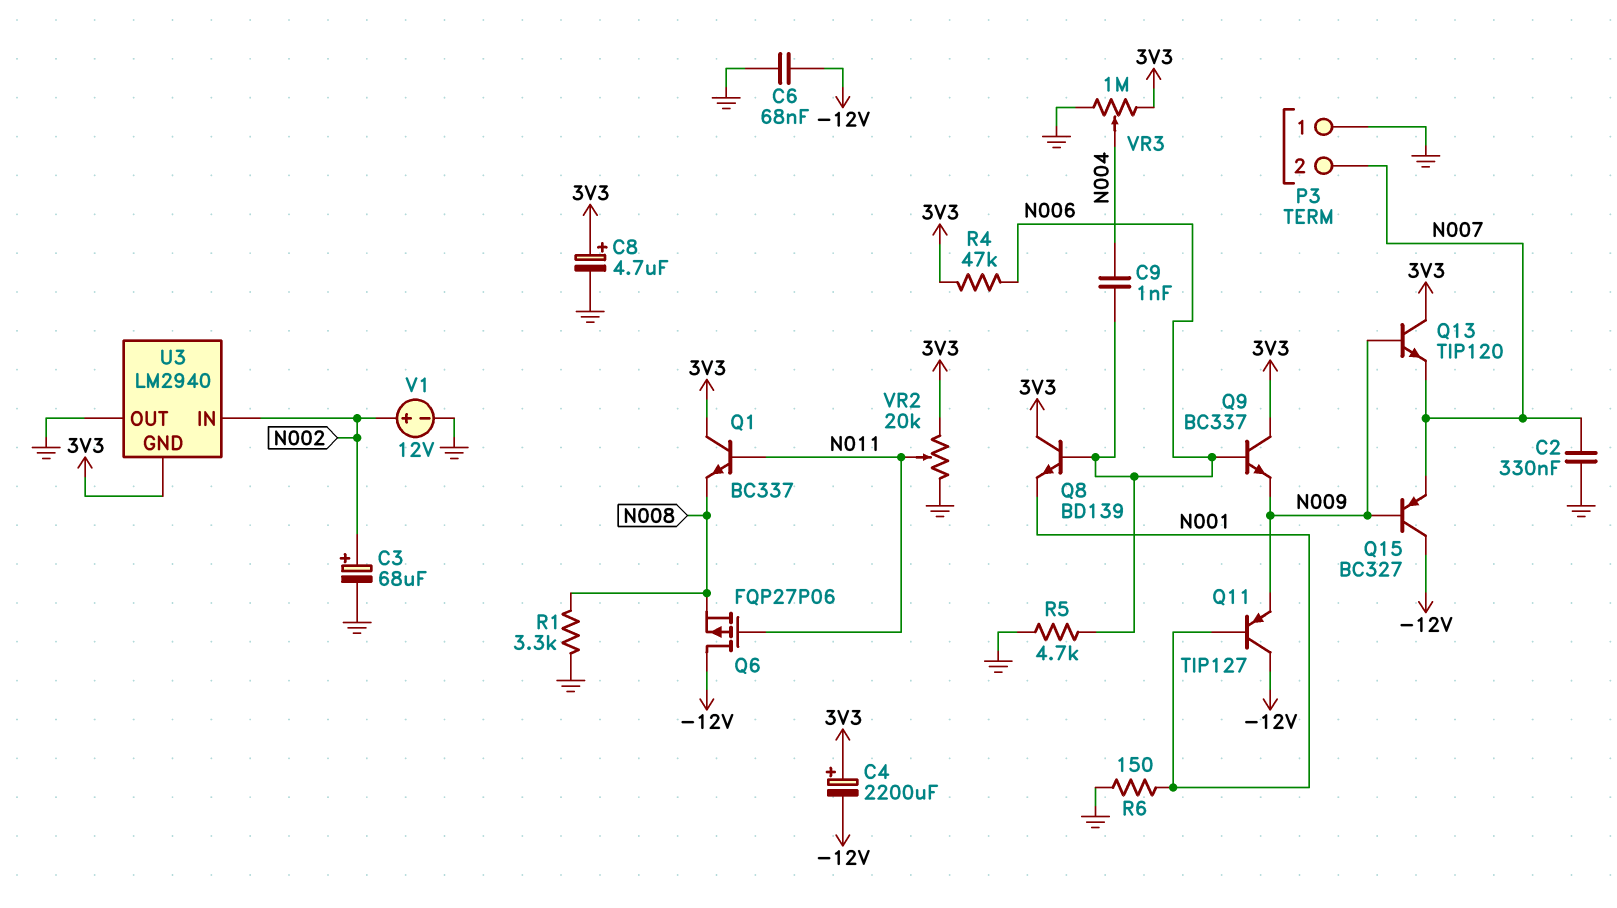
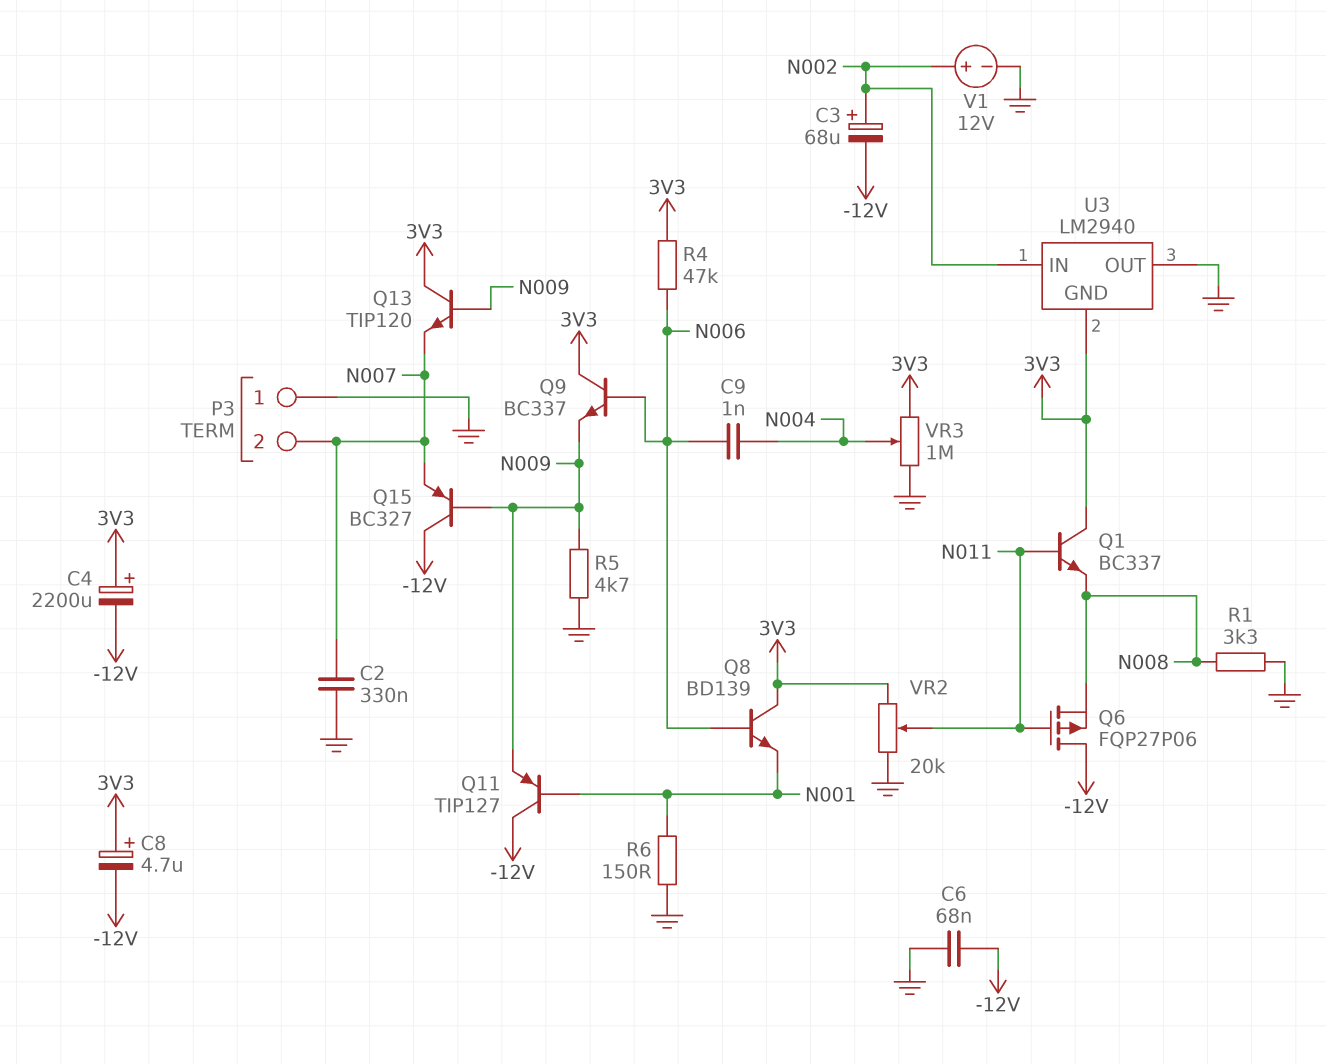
C3: 68uF (plus N002, minus GND) -> 68uF (plus N002, minus -12V)
C8: 4.7uF (plus 3V3, minus GND) -> 4.7uF (plus 3V3, minus -12V)
R5: 4.7k (GND, N006) -> 4.7k (GND, N009)

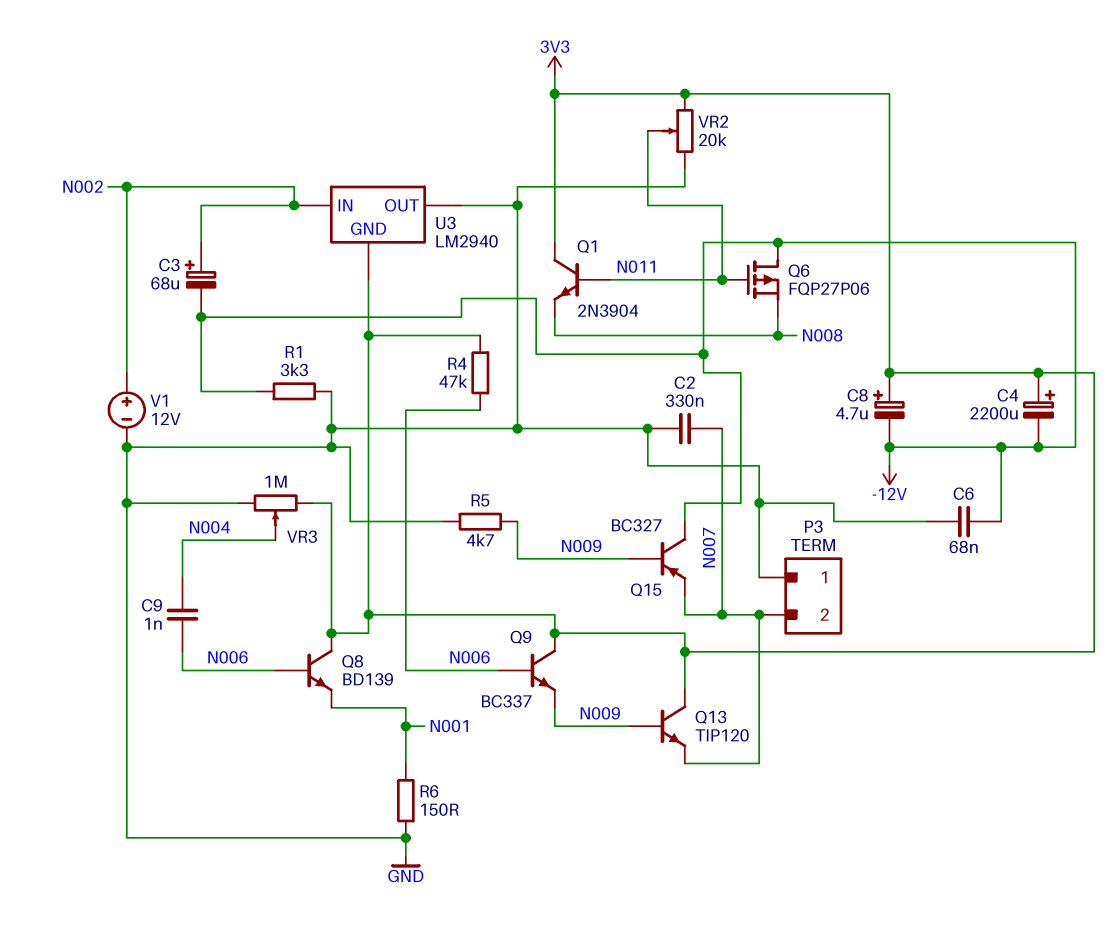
Q1: NPN BC337 (B N011, C 3V3, E N008) -> NPN 2N3904 (B N011, C 3V3, E N008)
Q11: PNP TIP127 (B N001, C -12V, E N009) -> none
R1: 3.3k (GND, N008) -> 3.3k (-12V, GND)

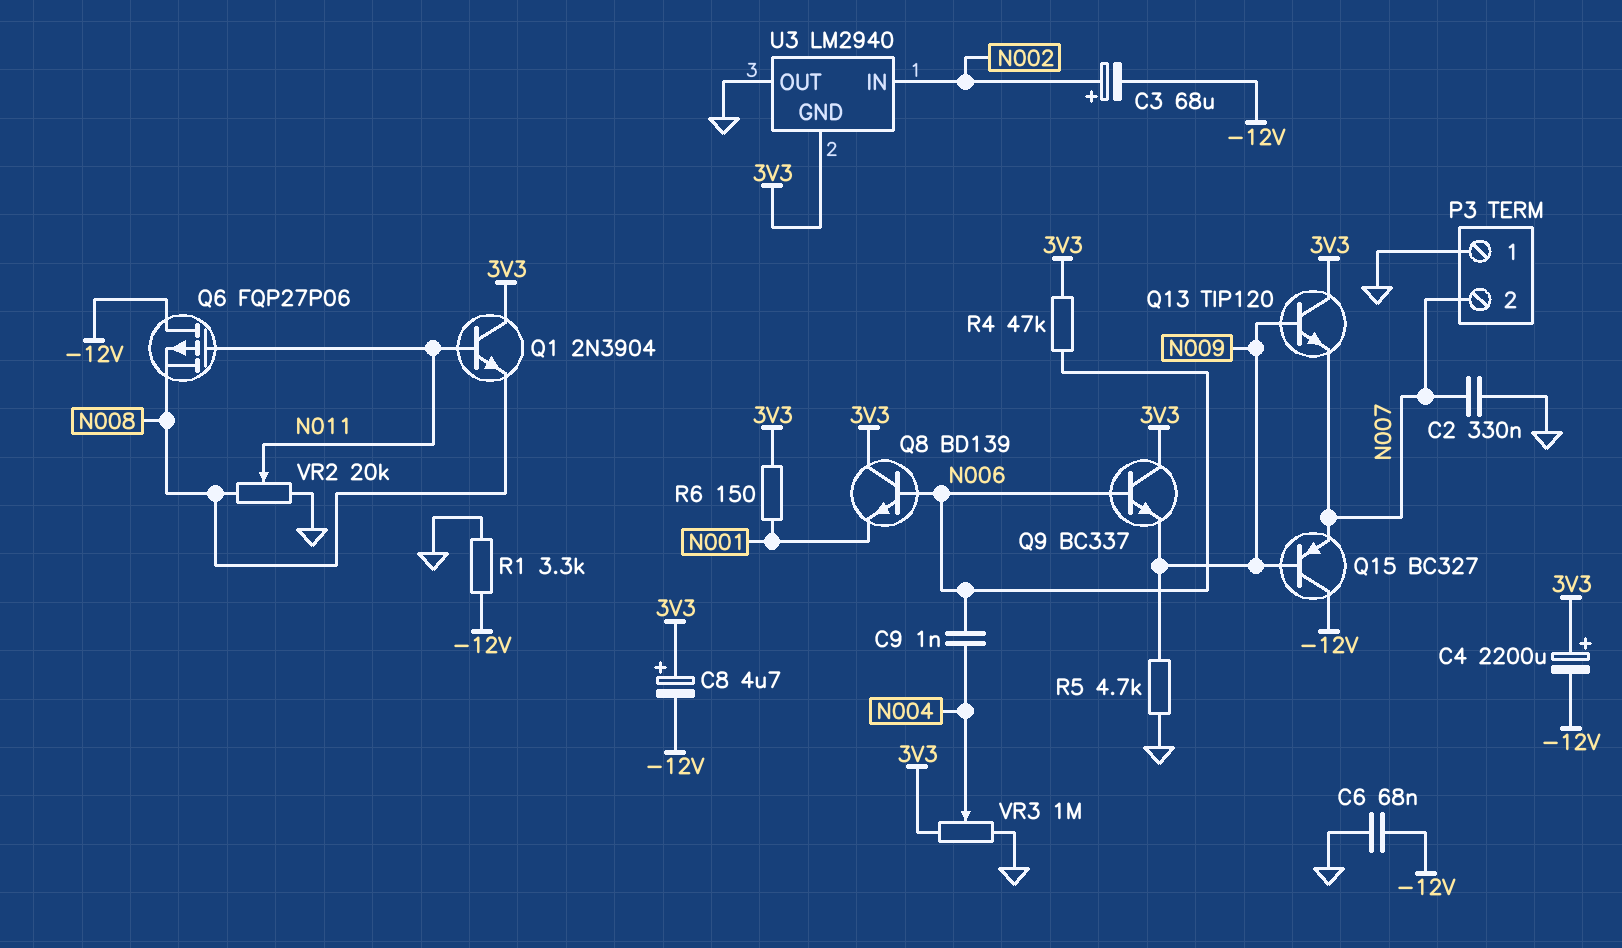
R6: 150 (GND, N001) -> 150 (3V3, N001)
V1: 12V (plus N002, minus GND) -> none
VR2: 20k (3V3, GND, wiper N011) -> 20k (GND, N008, wiper N011)

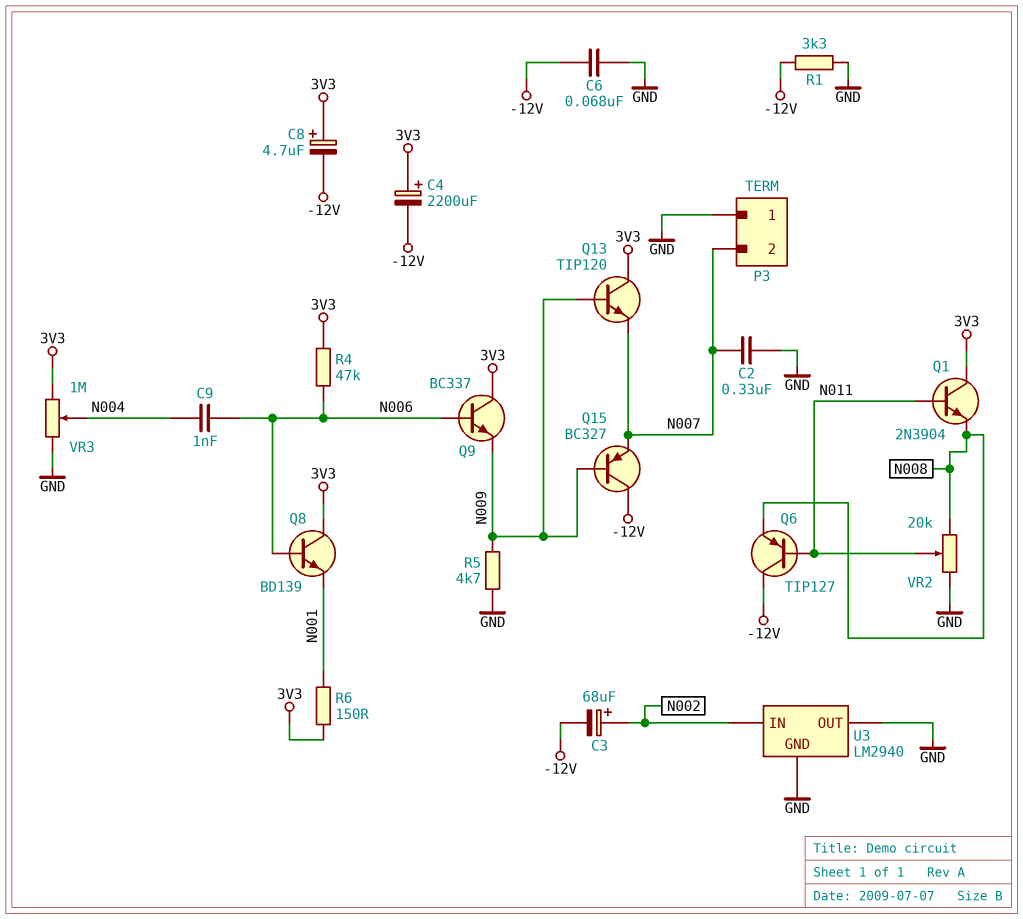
Q6: PMOS FQP27P06 (G N011, D -12V, S N008) -> PNP TIP127 (B N011, C -12V, E N008)
U3 pin GND: 3V3 -> GND

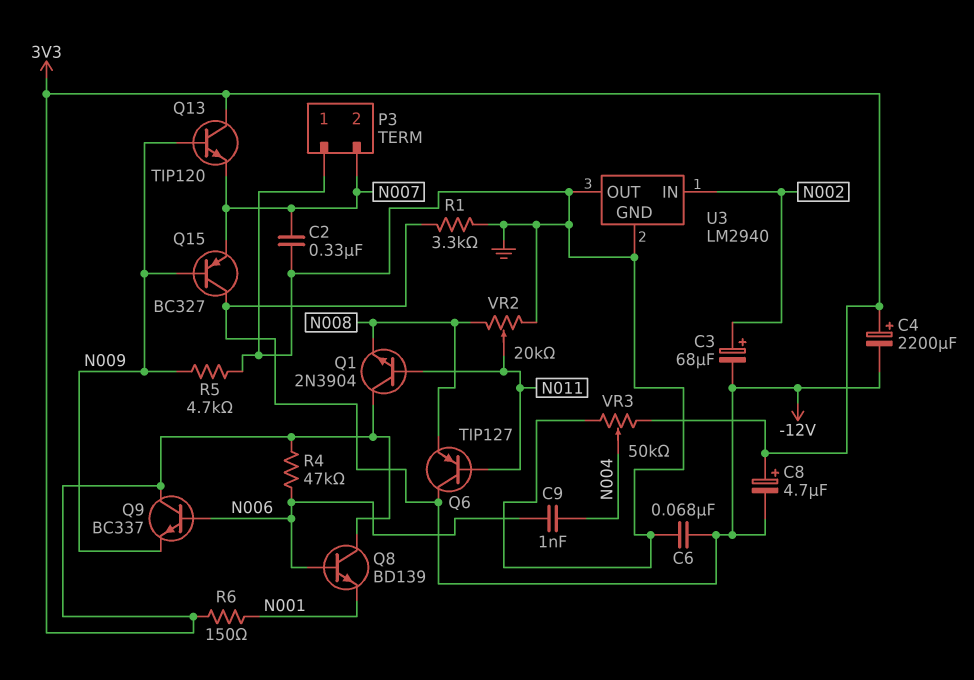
VR3: 1M (3V3, GND, wiper N004) -> 50k (3V3, GND, wiper N004)

